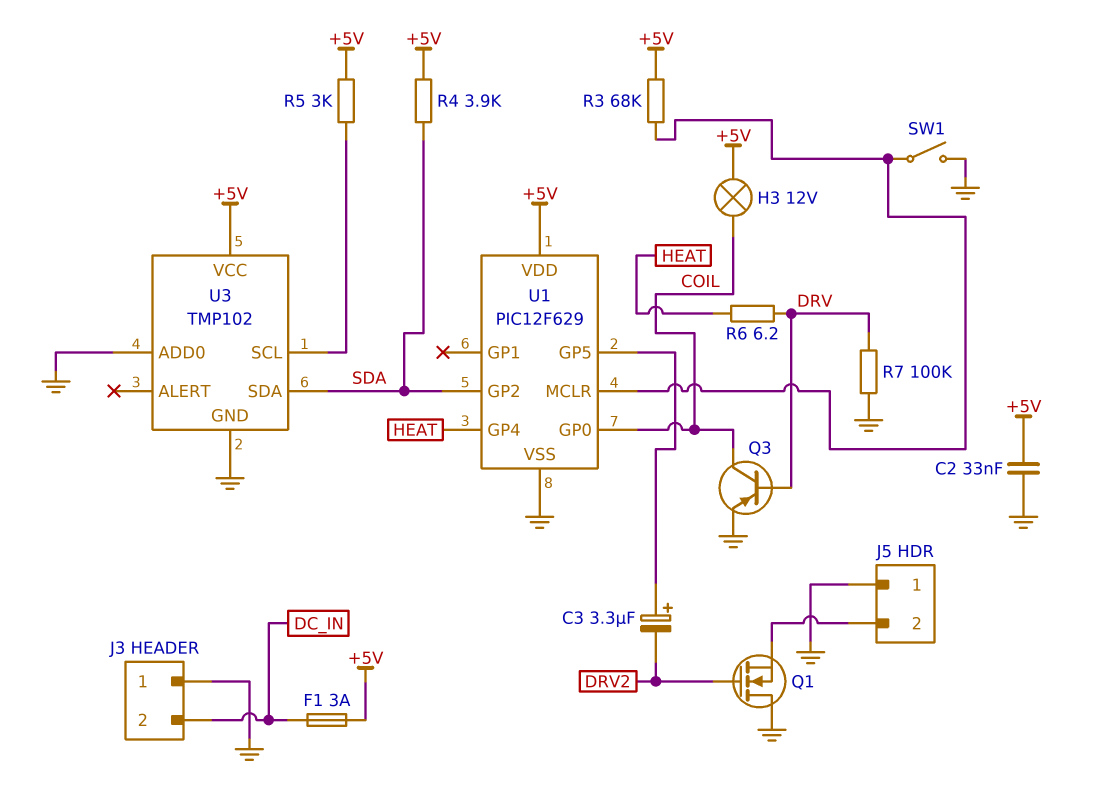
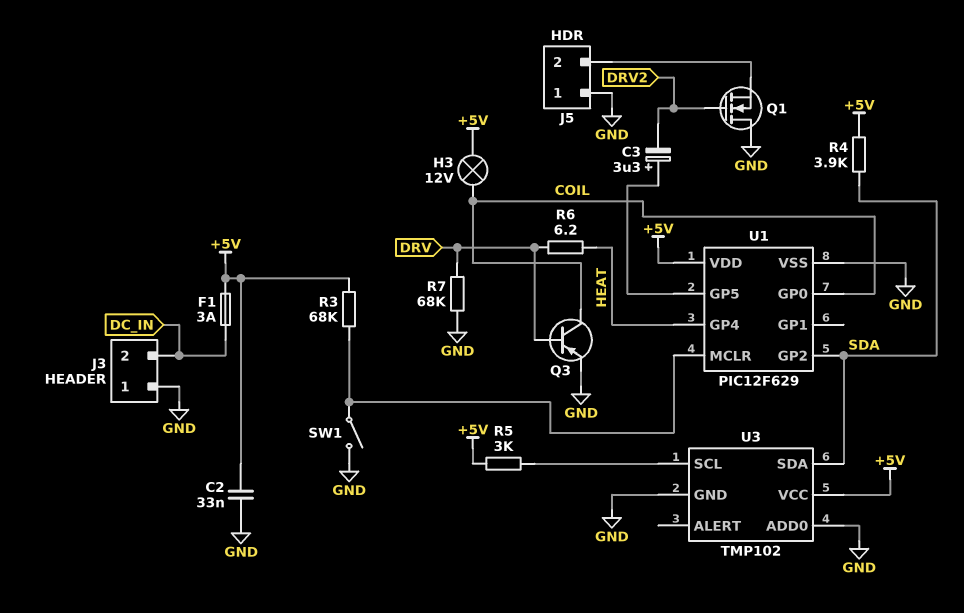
R7: 100k (DRV, GND) -> 68k (DRV, GND)

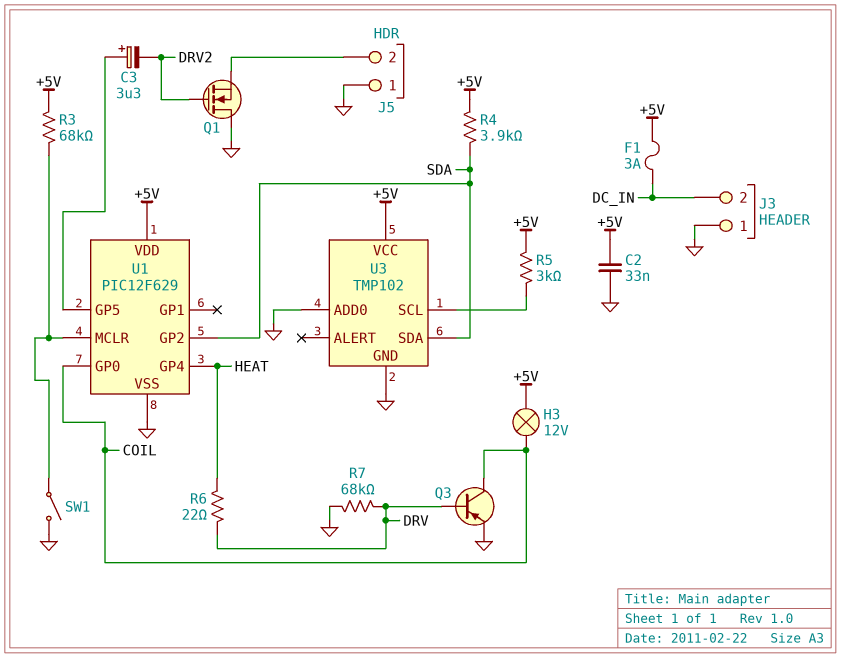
R6: 6.2 (DRV, HEAT) -> 22 (DRV, HEAT)

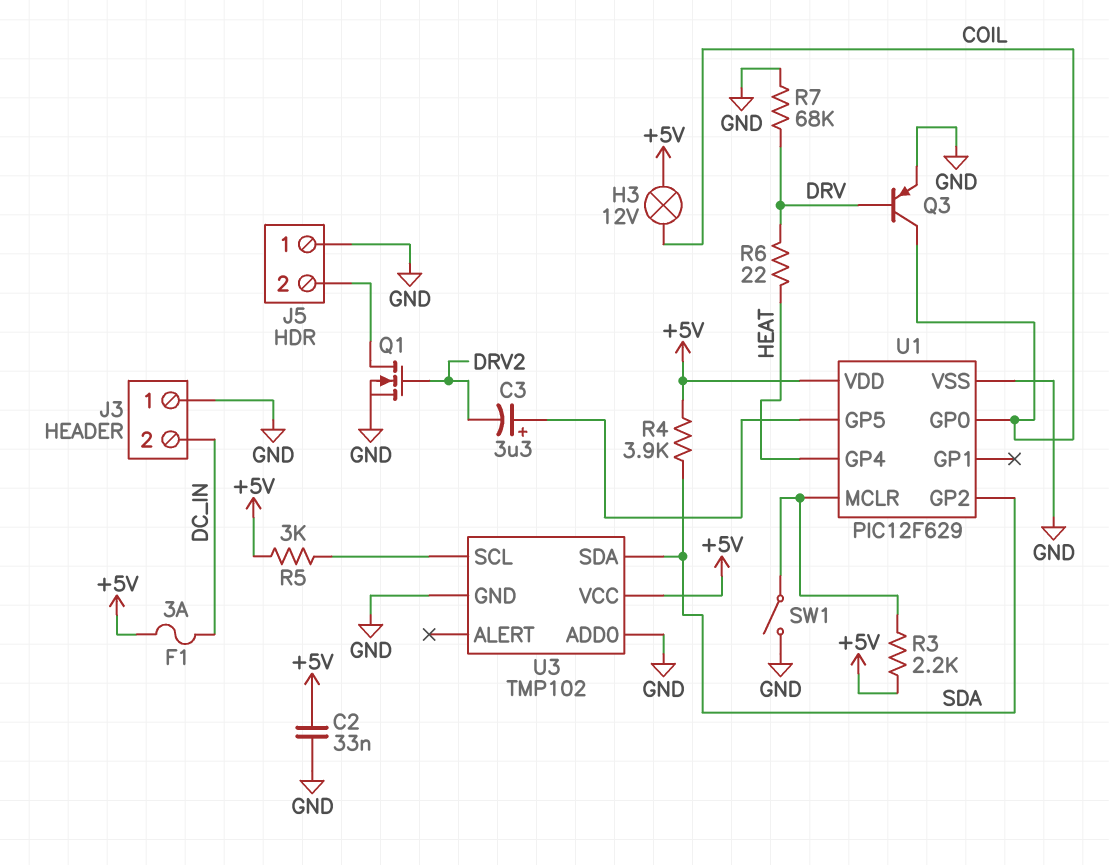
Q1: NMOS (G DRV2, D GND, S J5/2) -> NMOS (G DRV2, D J5/2, S GND)
R3: 68k (+5V, U1/MCLR) -> 2.2k (+5V, U1/MCLR)

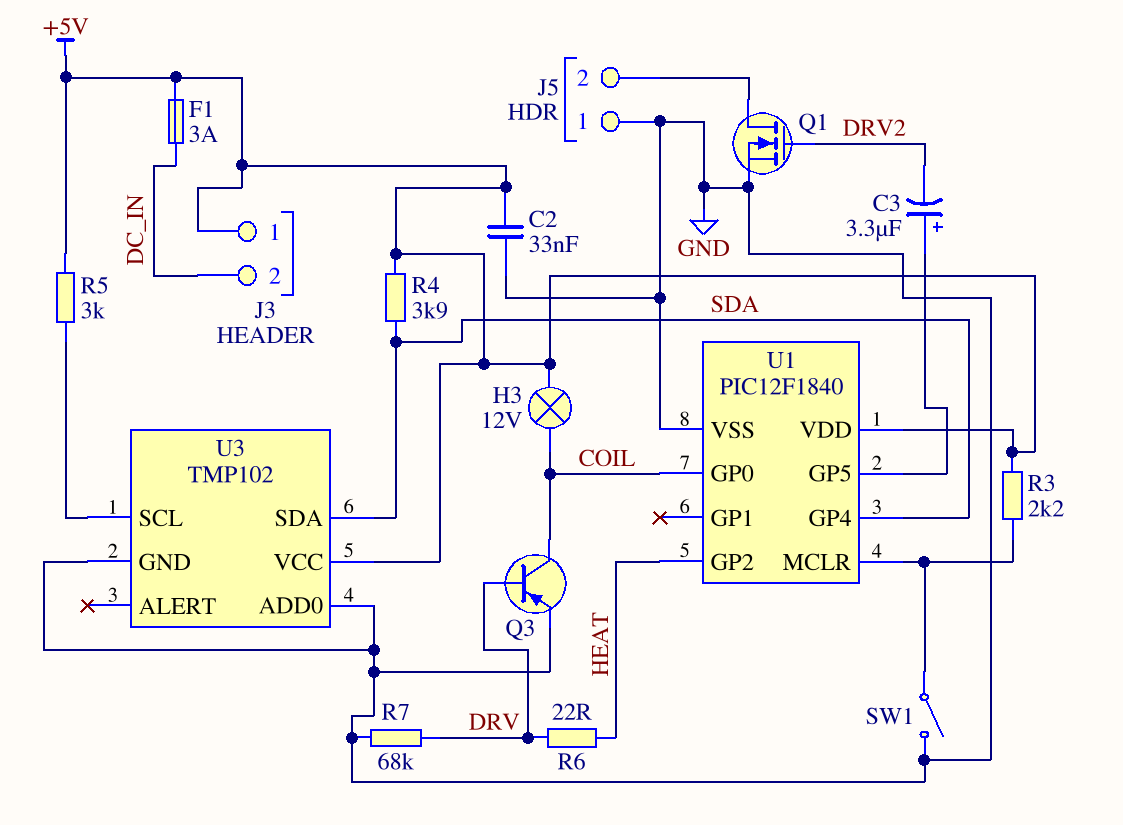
J3 pin 1: GND -> +5V
U1: PIC12F629 -> PIC12F1840
U1 pin GP2: SDA -> HEAT
U1 pin GP4: HEAT -> SDA

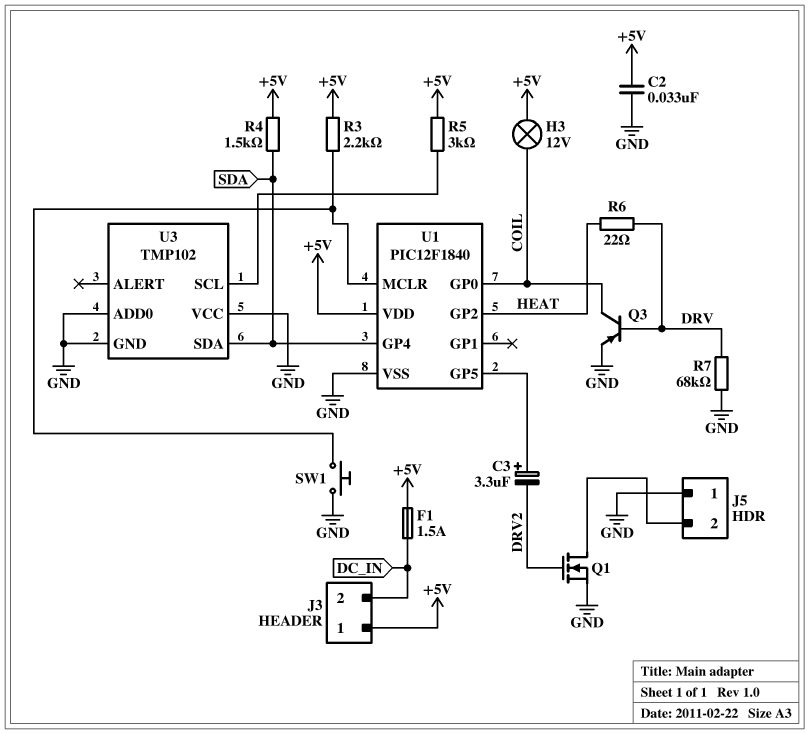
F1: 3A (+5V, DC_IN) -> 1.5A (+5V, DC_IN)
R4: 3.9k (+5V, SDA) -> 1.5k (+5V, SDA)
SW1: switch (GND, U1/MCLR) -> button (GND, U1/MCLR)
U3 pin VCC: +5V -> GND

